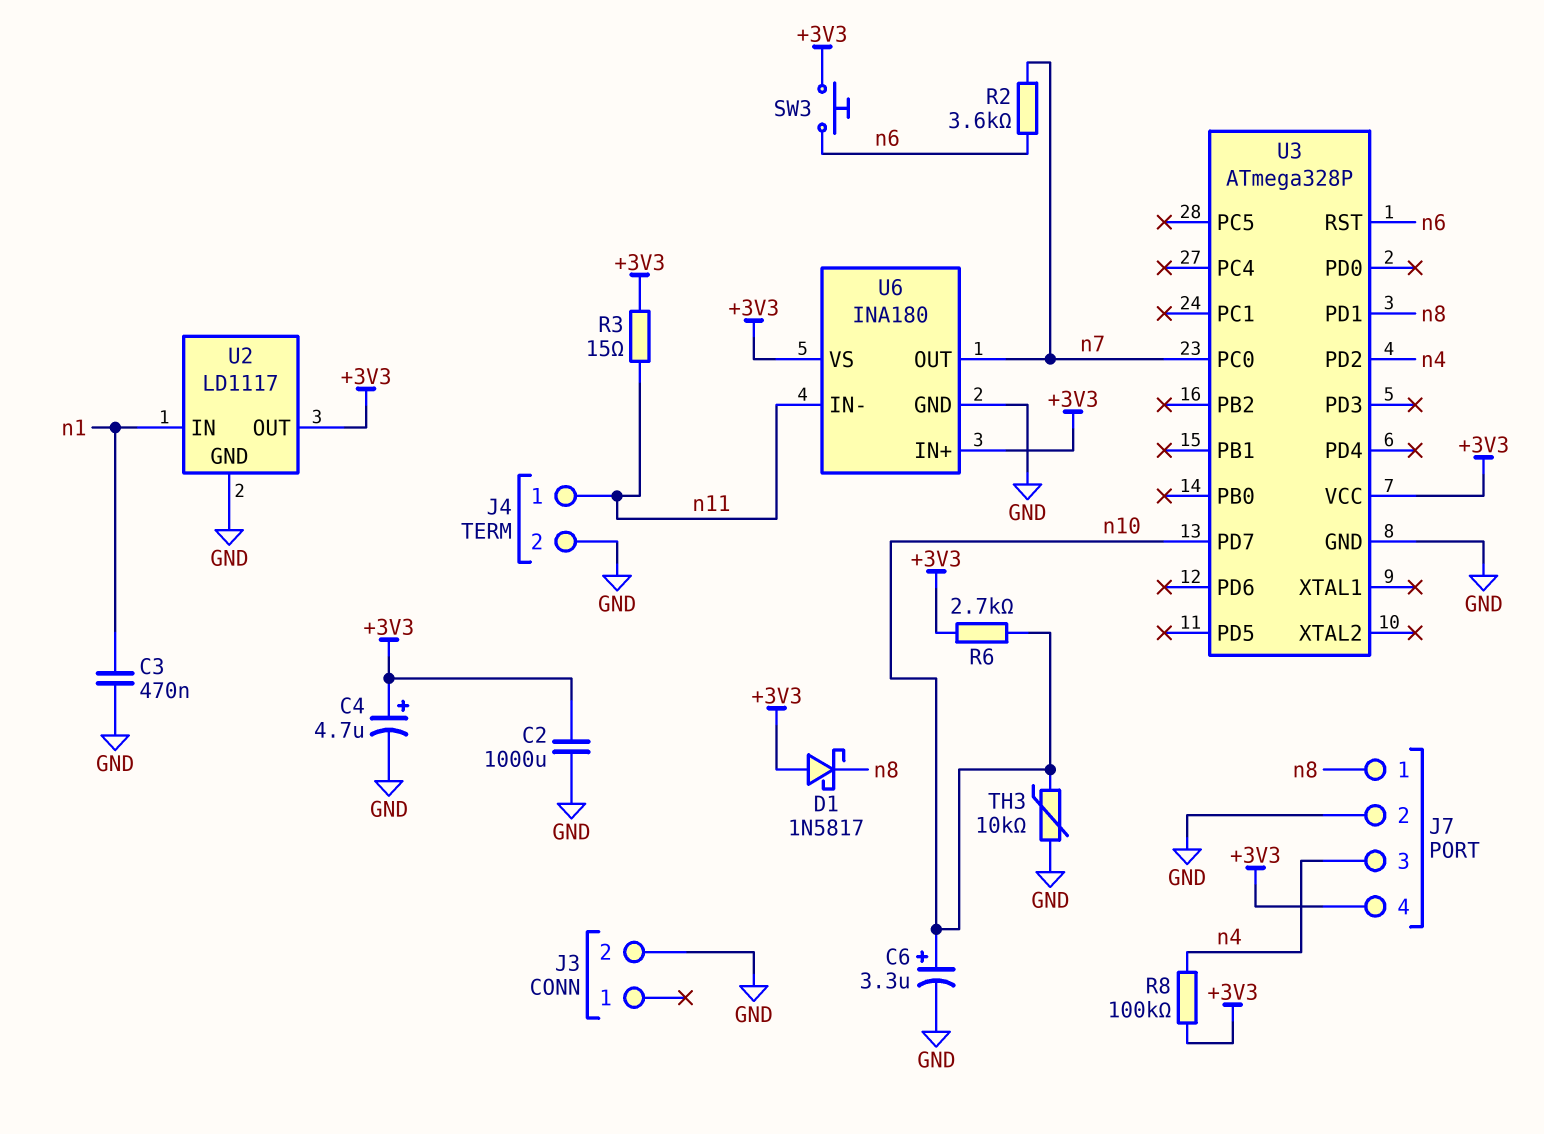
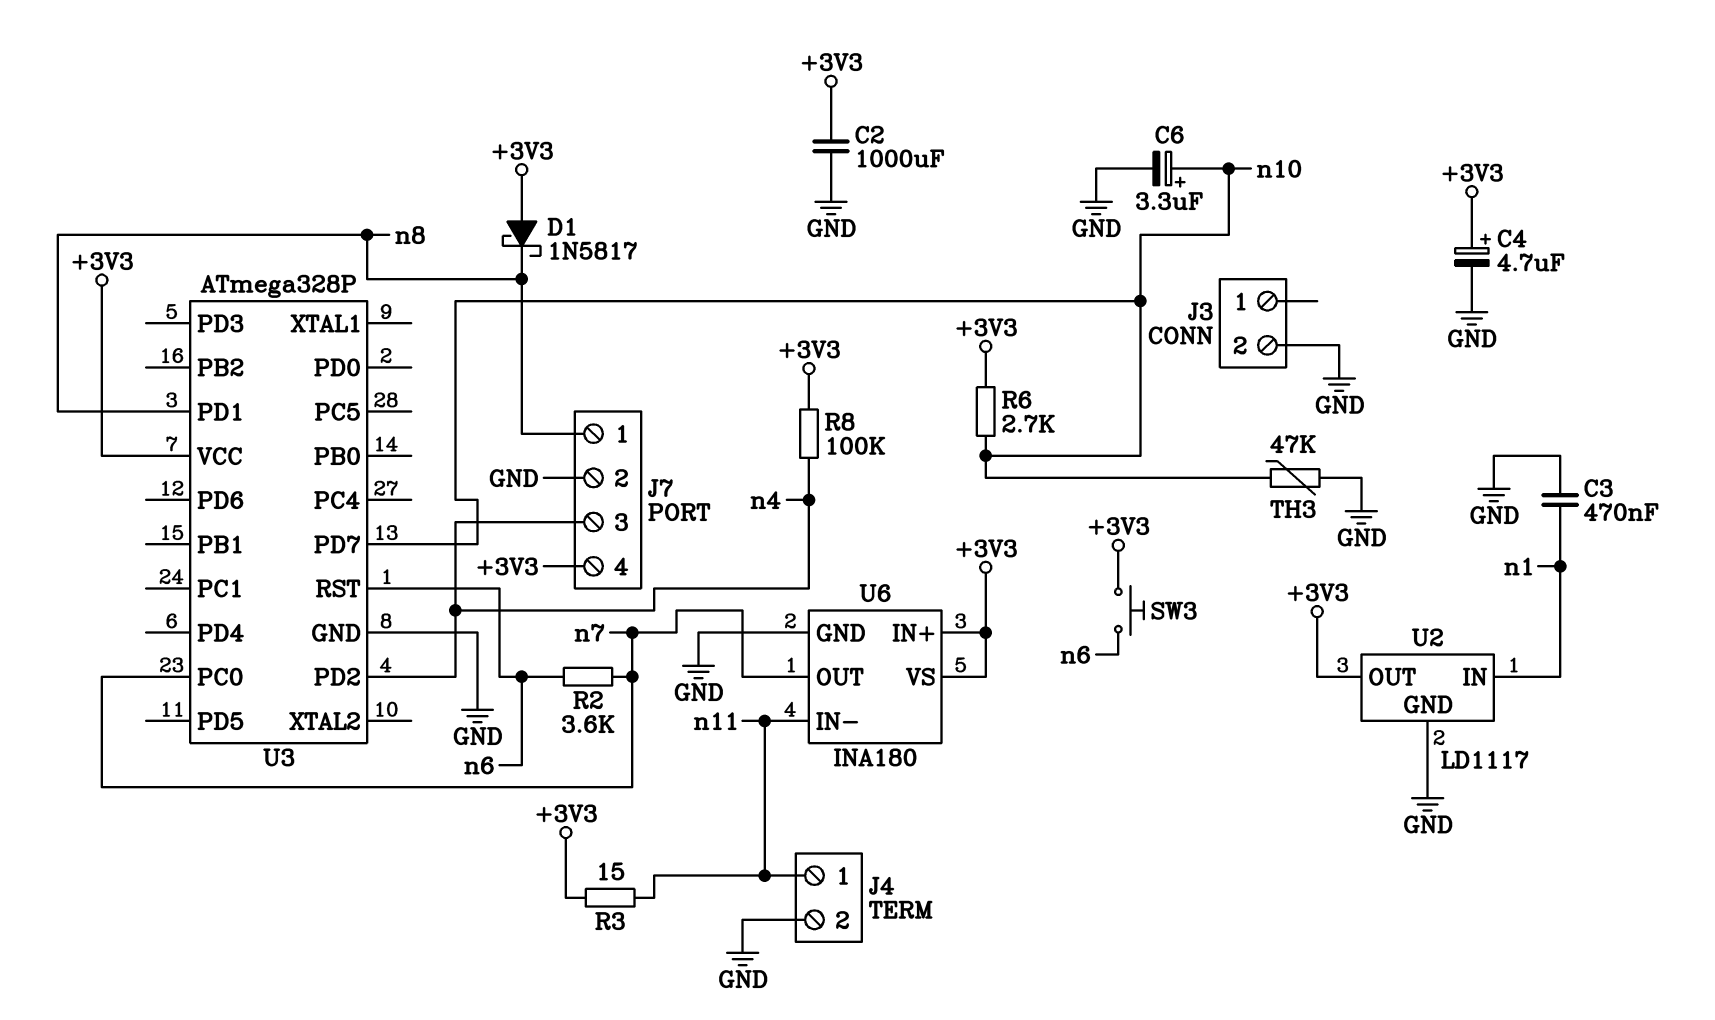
TH3: 10k (GND, n10) -> 47k (GND, n10)

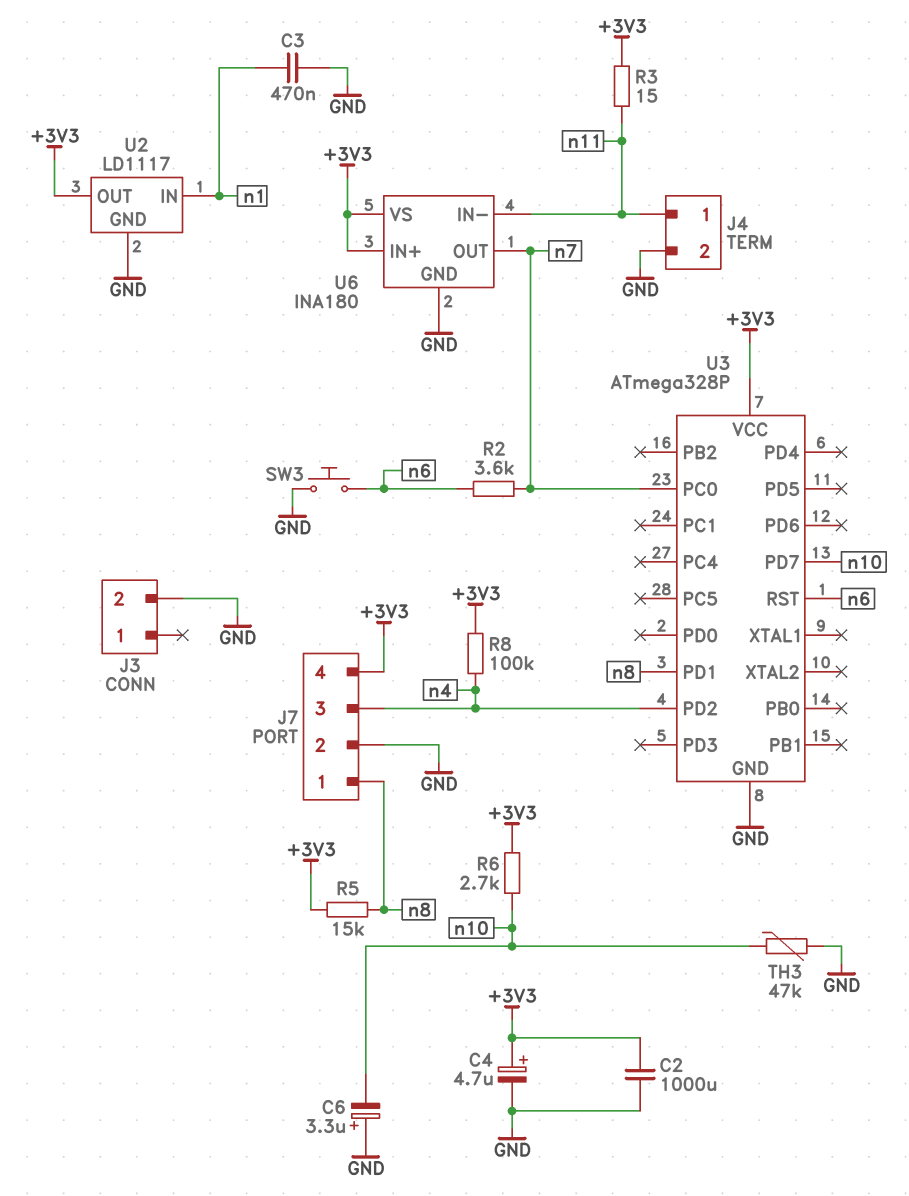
C6: 3.3uF (plus n10, minus GND) -> 3.3uF (plus GND, minus n10)
D1: schottky 1N5817 (A +3V3, K n8) -> none
R5: none -> 15k (+3V3, n8)
SW3: button (+3V3, n6) -> button (GND, n6)

